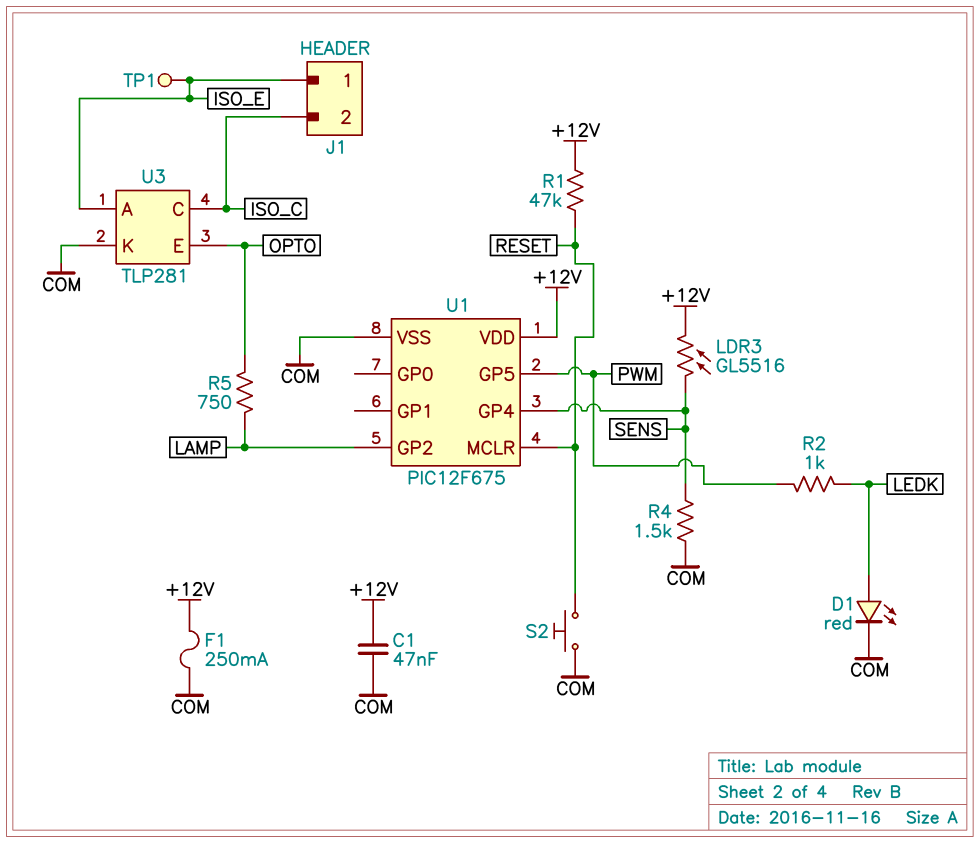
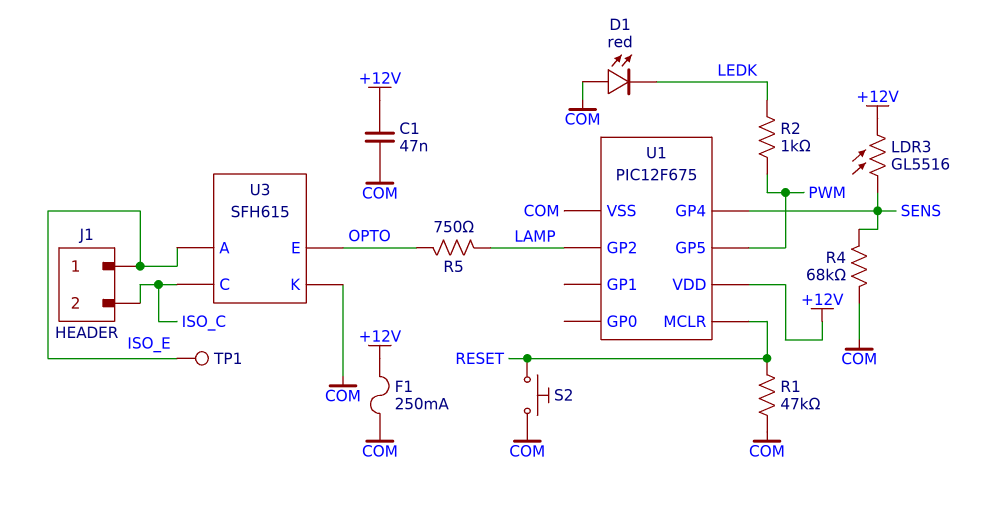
D1: LED red (A LEDK, K COM) -> LED red (A COM, K LEDK)
R1: 47k (+12V, RESET) -> 47k (COM, RESET)
R4: 1.5k (COM, SENS) -> 68k (COM, SENS)
U3: TLP281 -> SFH615

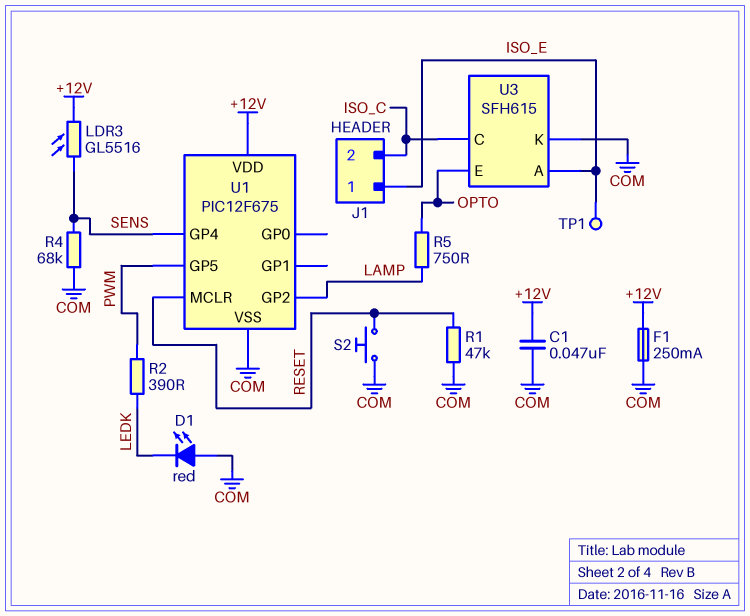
R2: 1k (LEDK, PWM) -> 390 (LEDK, PWM)

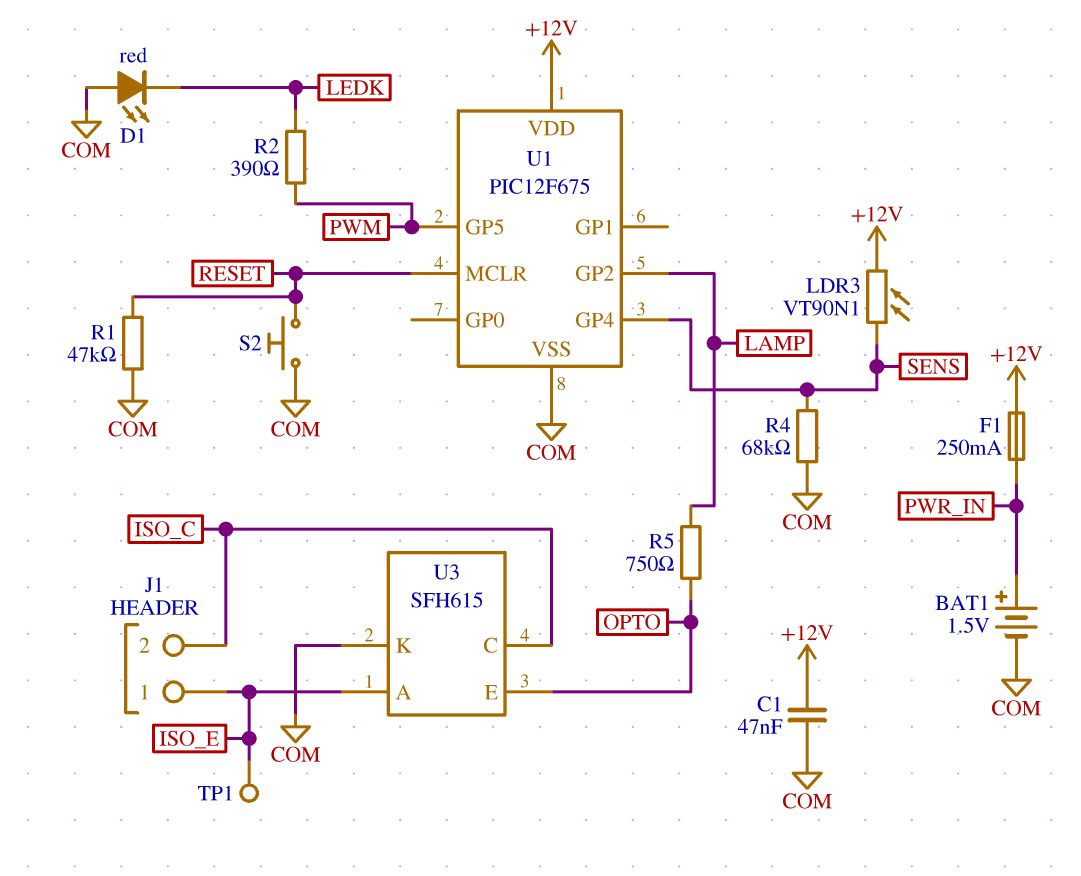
BAT1: none -> 1.5V (plus PWR_IN, minus COM)
F1: 250mA (+12V, COM) -> 250mA (+12V, PWR_IN)
LDR3: GL5516 (+12V, SENS) -> VT90N1 (+12V, SENS)

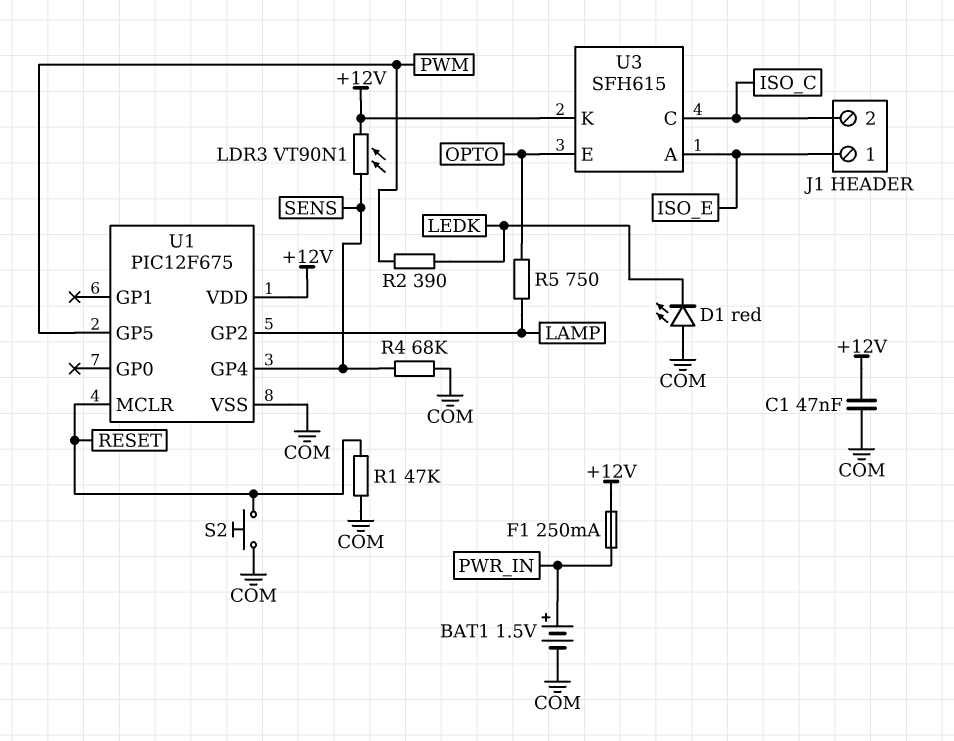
TP1: test point (ISO_E) -> none
U3 pin K: COM -> +12V

